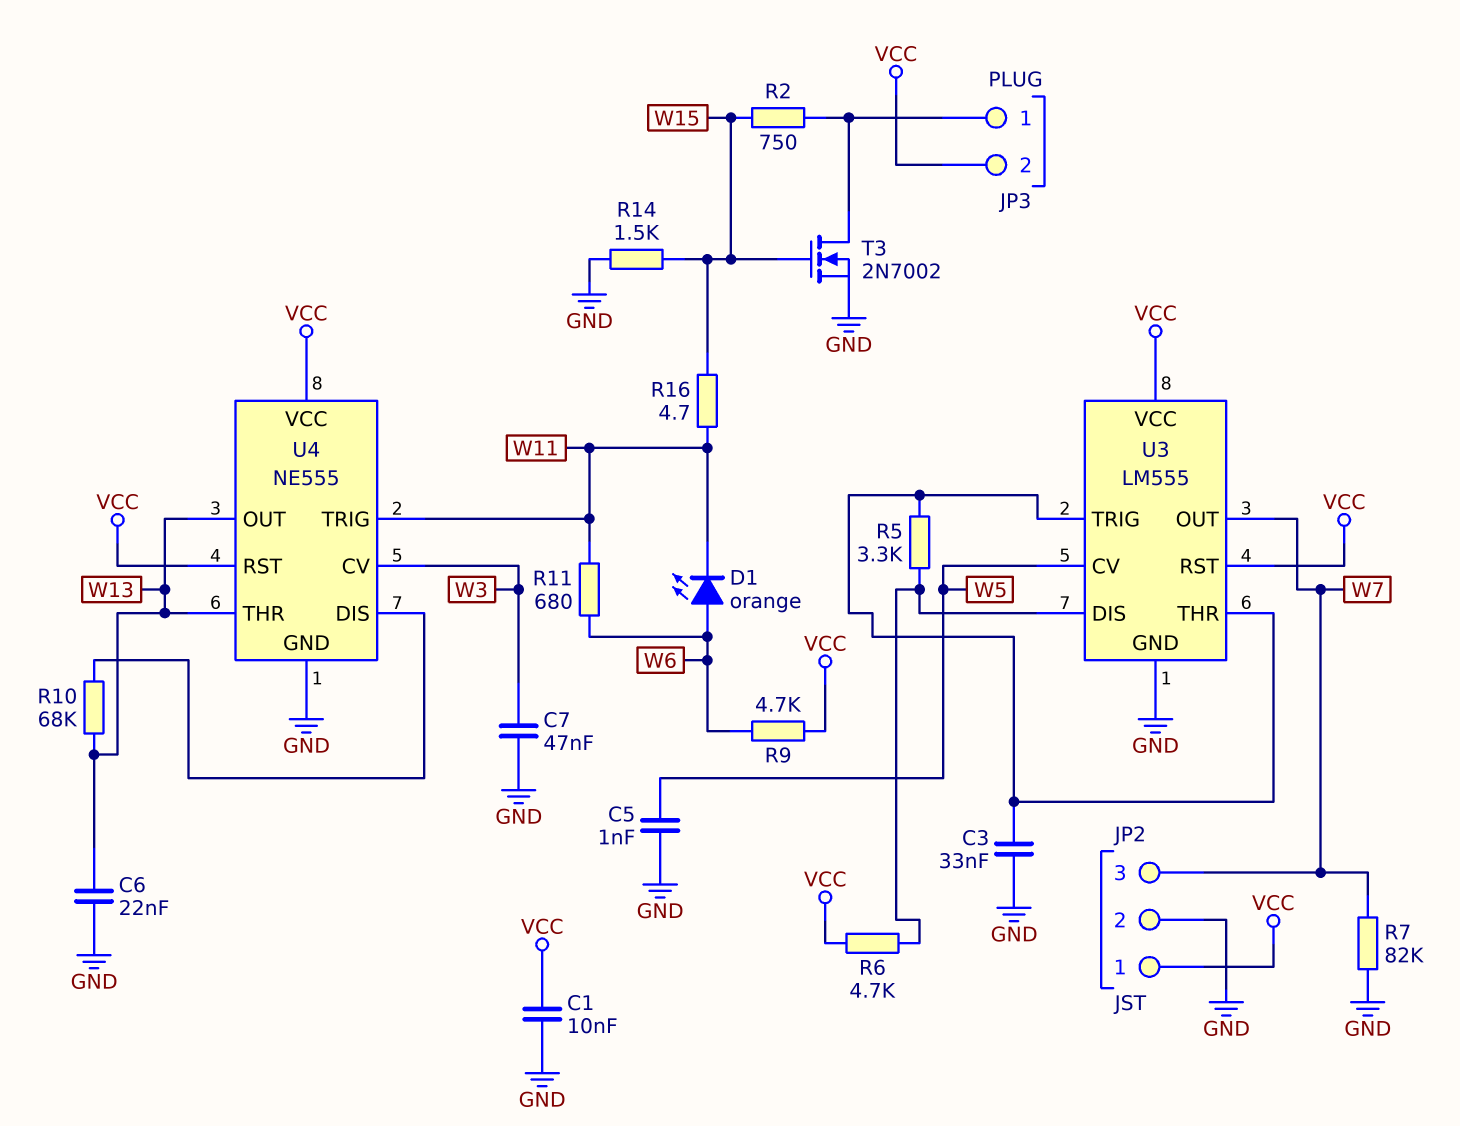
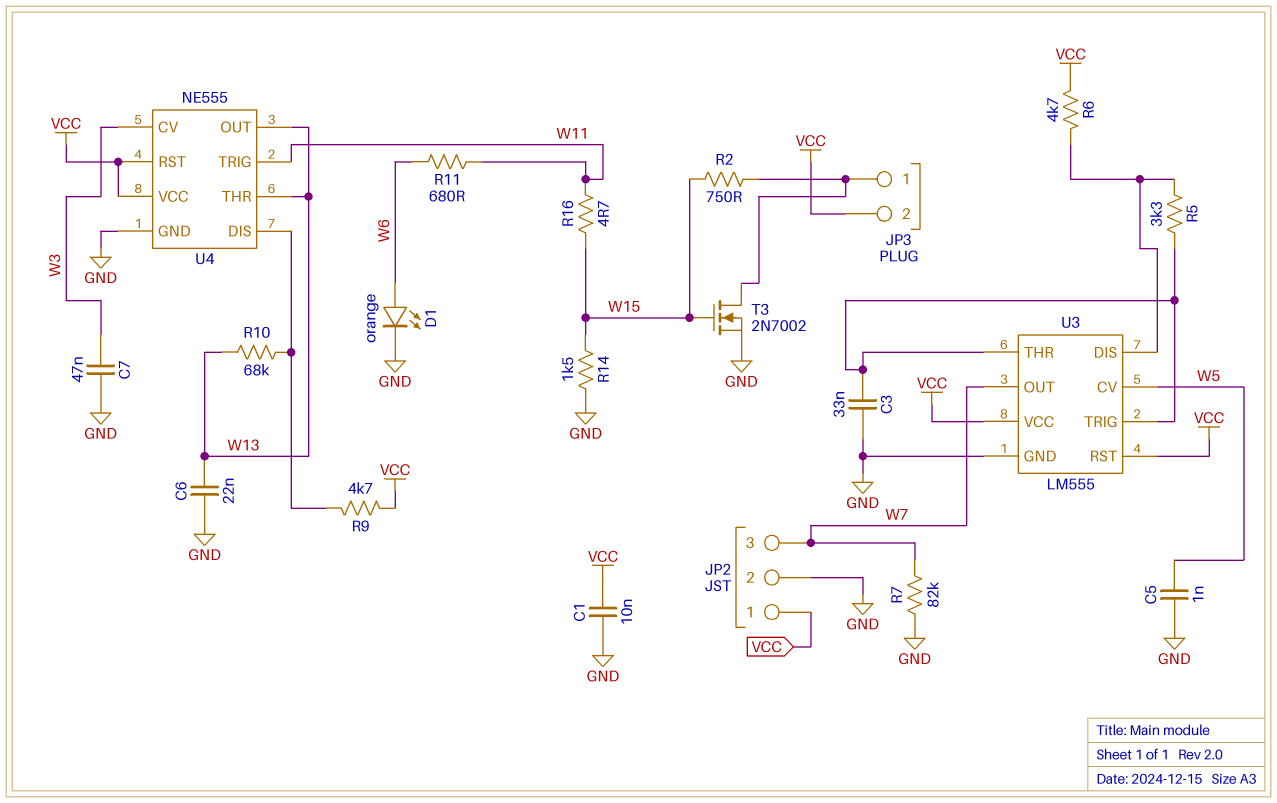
D1: LED orange (A W6, K W11) -> LED orange (A W6, K GND)
R9: 4.7k (VCC, W6) -> 4.7k (U4/DIS, VCC)

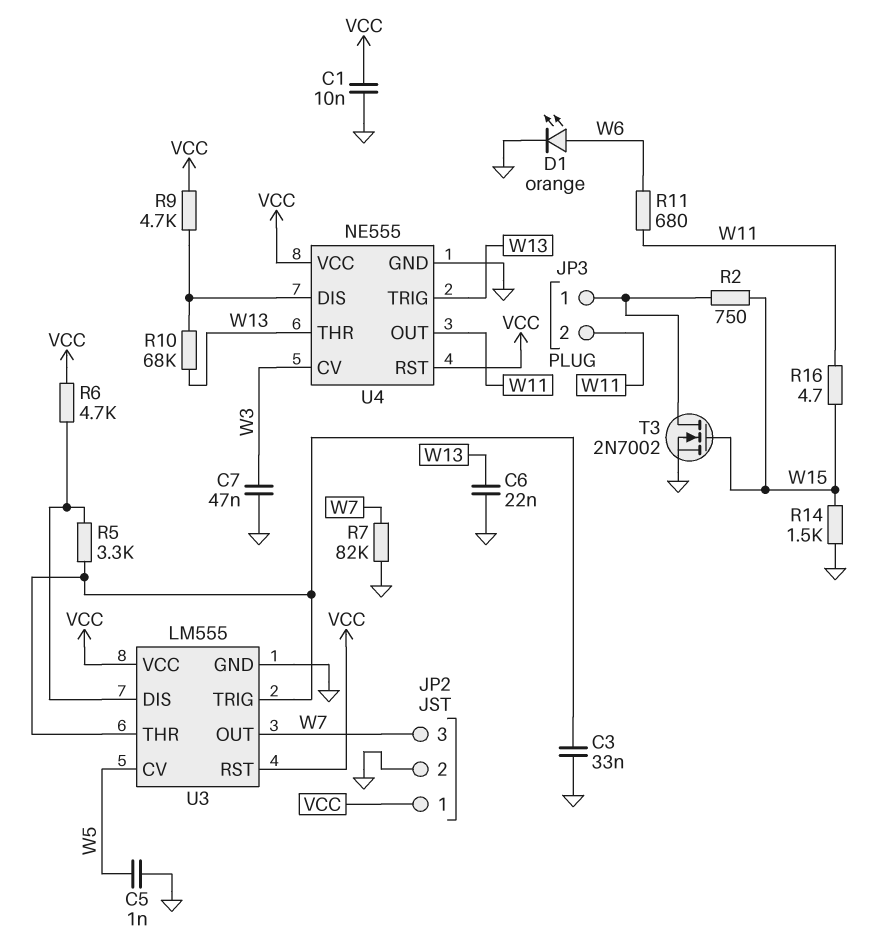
JP3 pin 2: VCC -> W11
U4 pin OUT: W13 -> W11
U4 pin TRIG: W11 -> W13

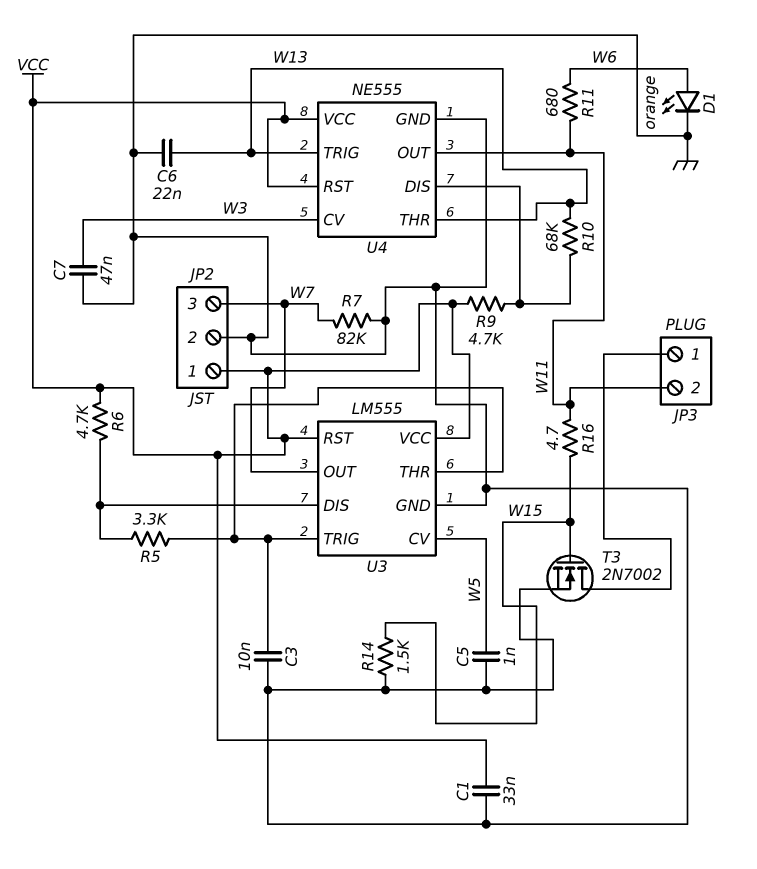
C1: 10nF (GND, VCC) -> 33nF (GND, VCC)
C3: 33nF (GND, U3/THR) -> 10nF (GND, U3/THR)
R2: 750 (JP3/1, W15) -> none

